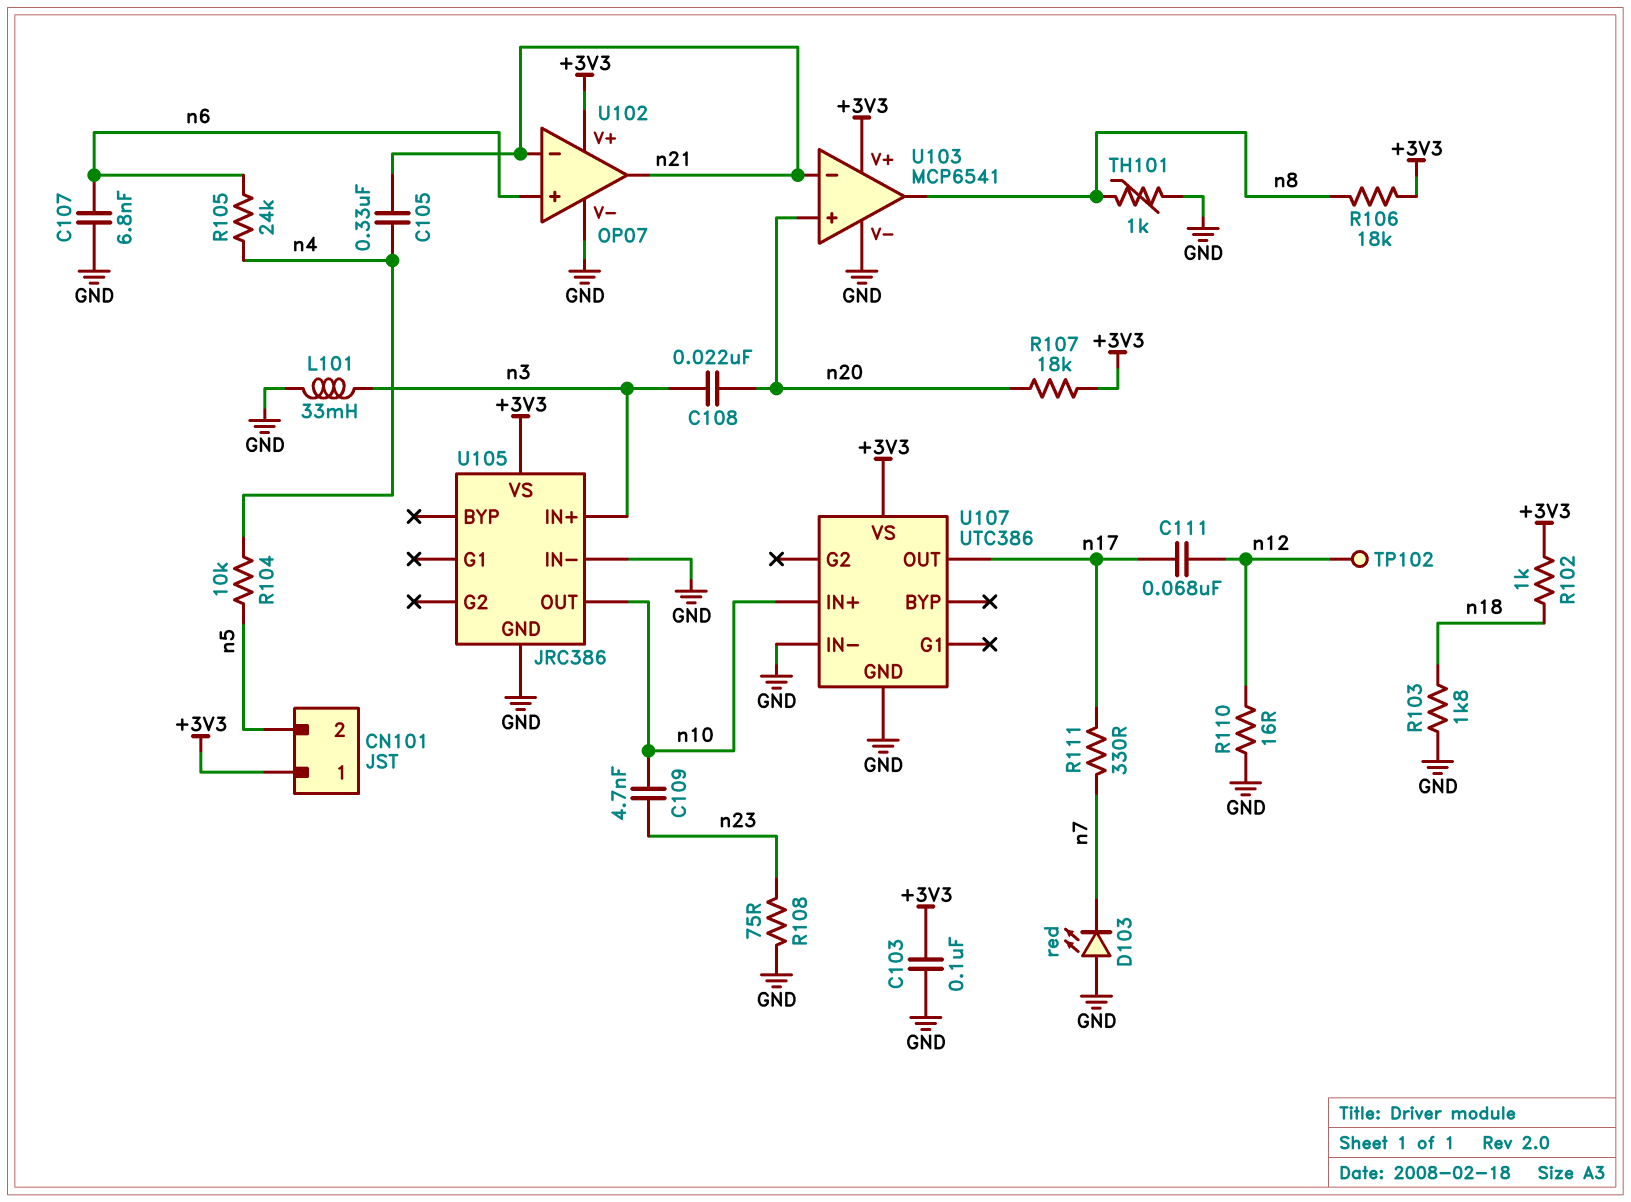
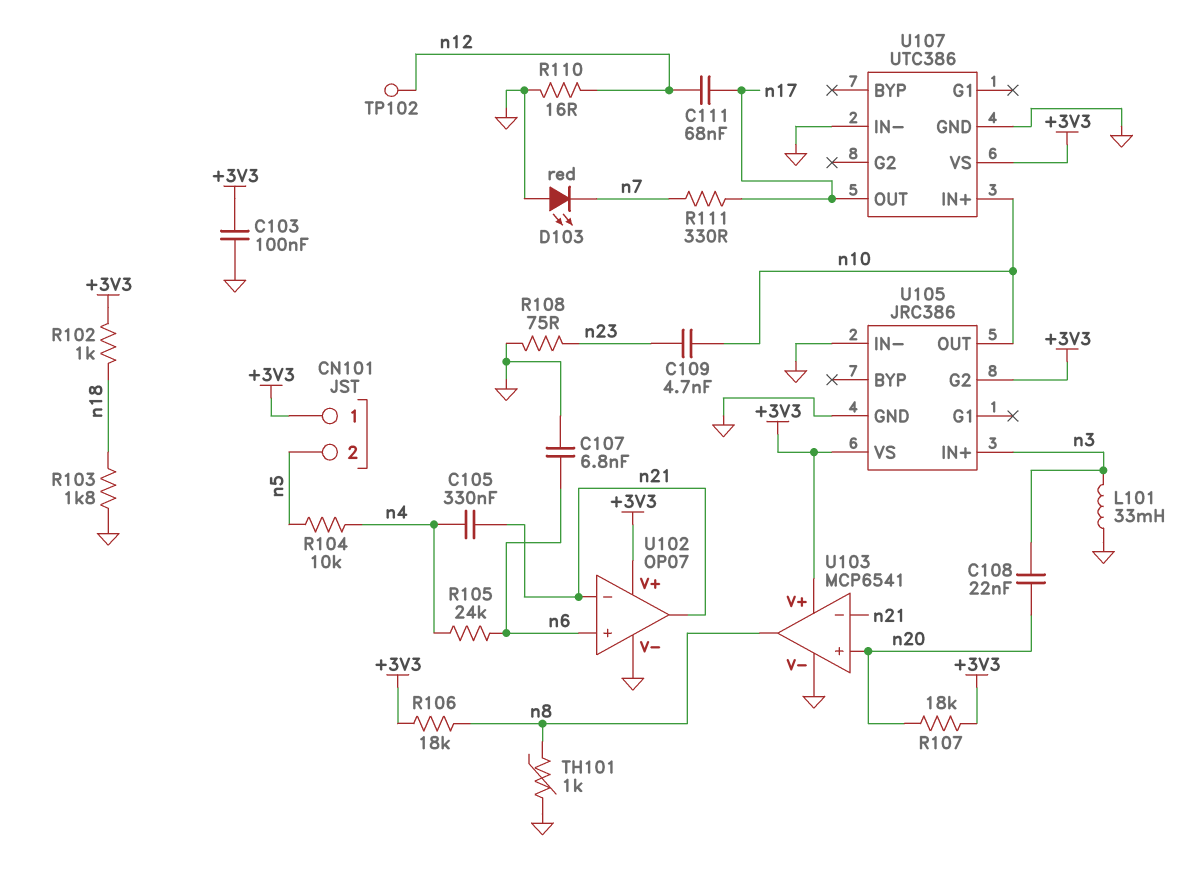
U105 pin G2: none -> +3V3

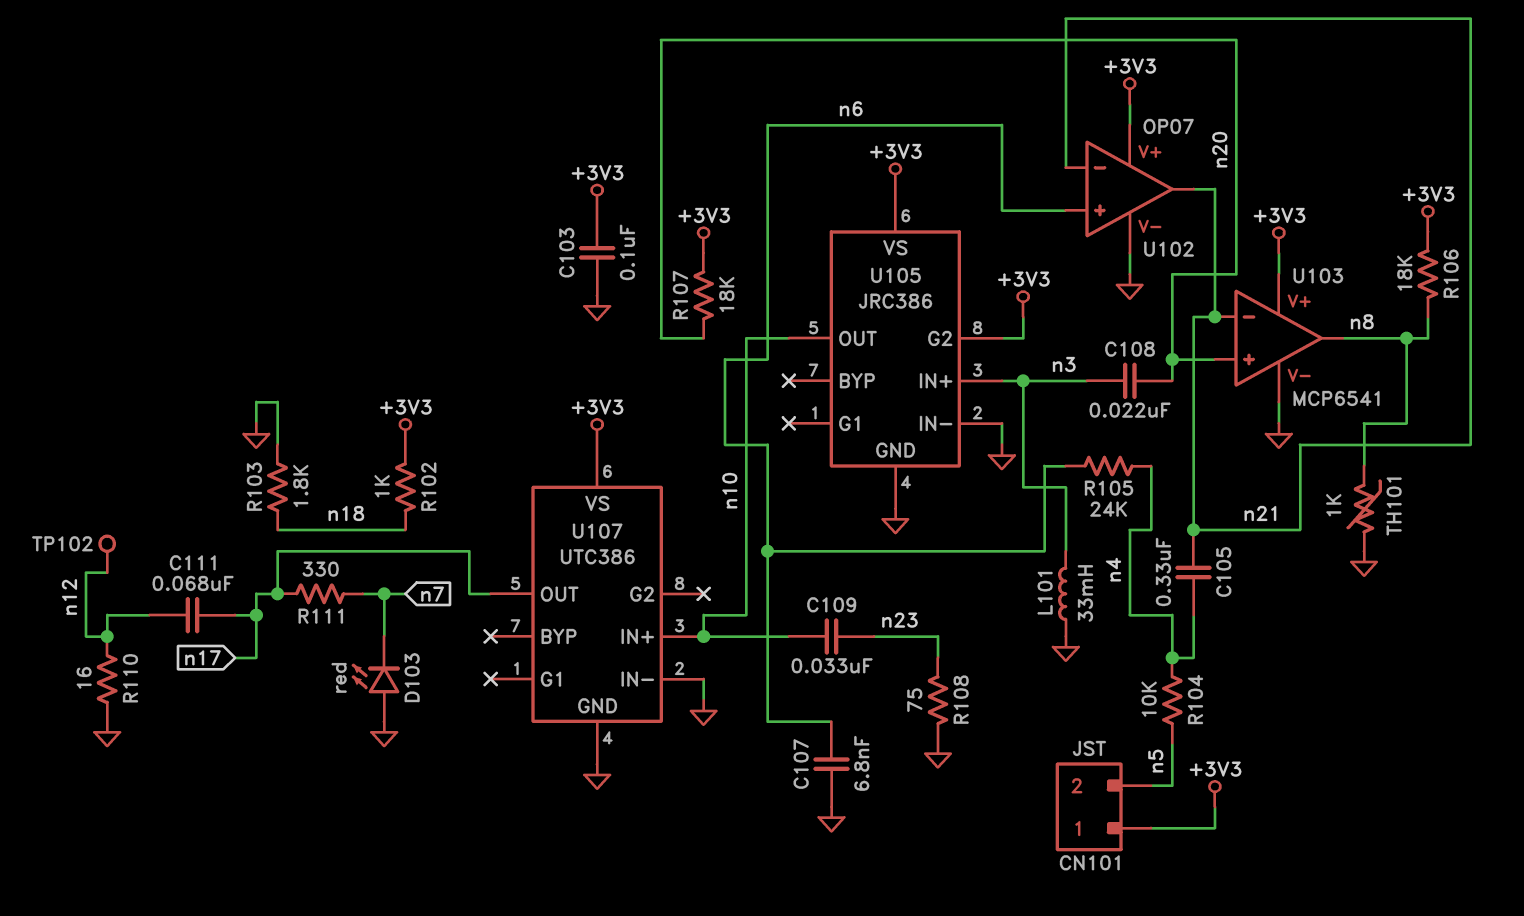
C109: 4.7nF (n10, n23) -> 33nF (n10, n23)

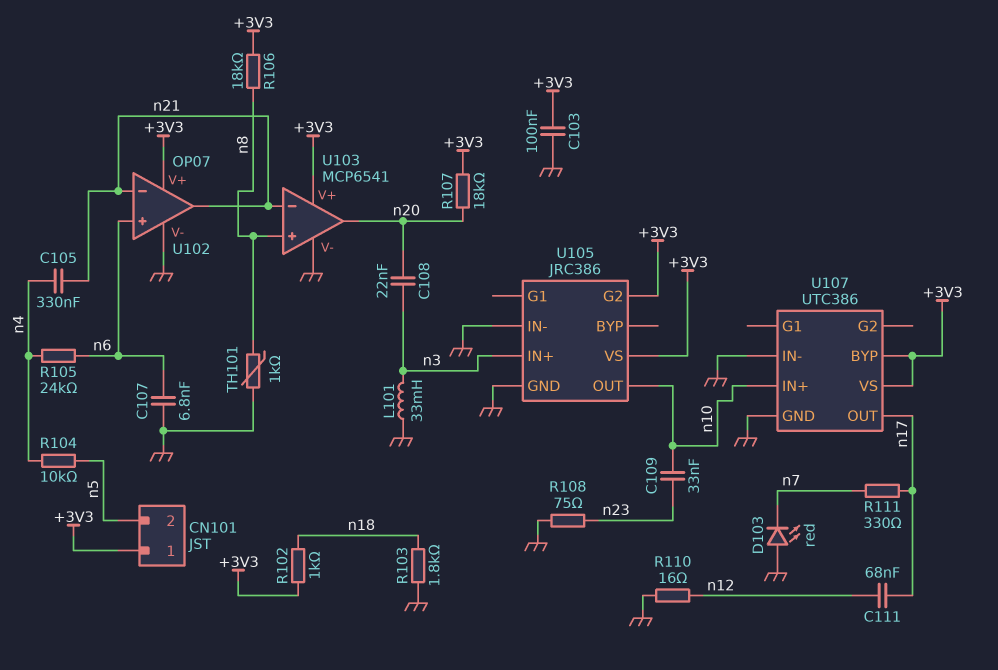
TP102: test point (n12) -> none
U103 pin in+: n20 -> n8
U103 pin out: n8 -> n20
U107 pin BYP: none -> +3V3

